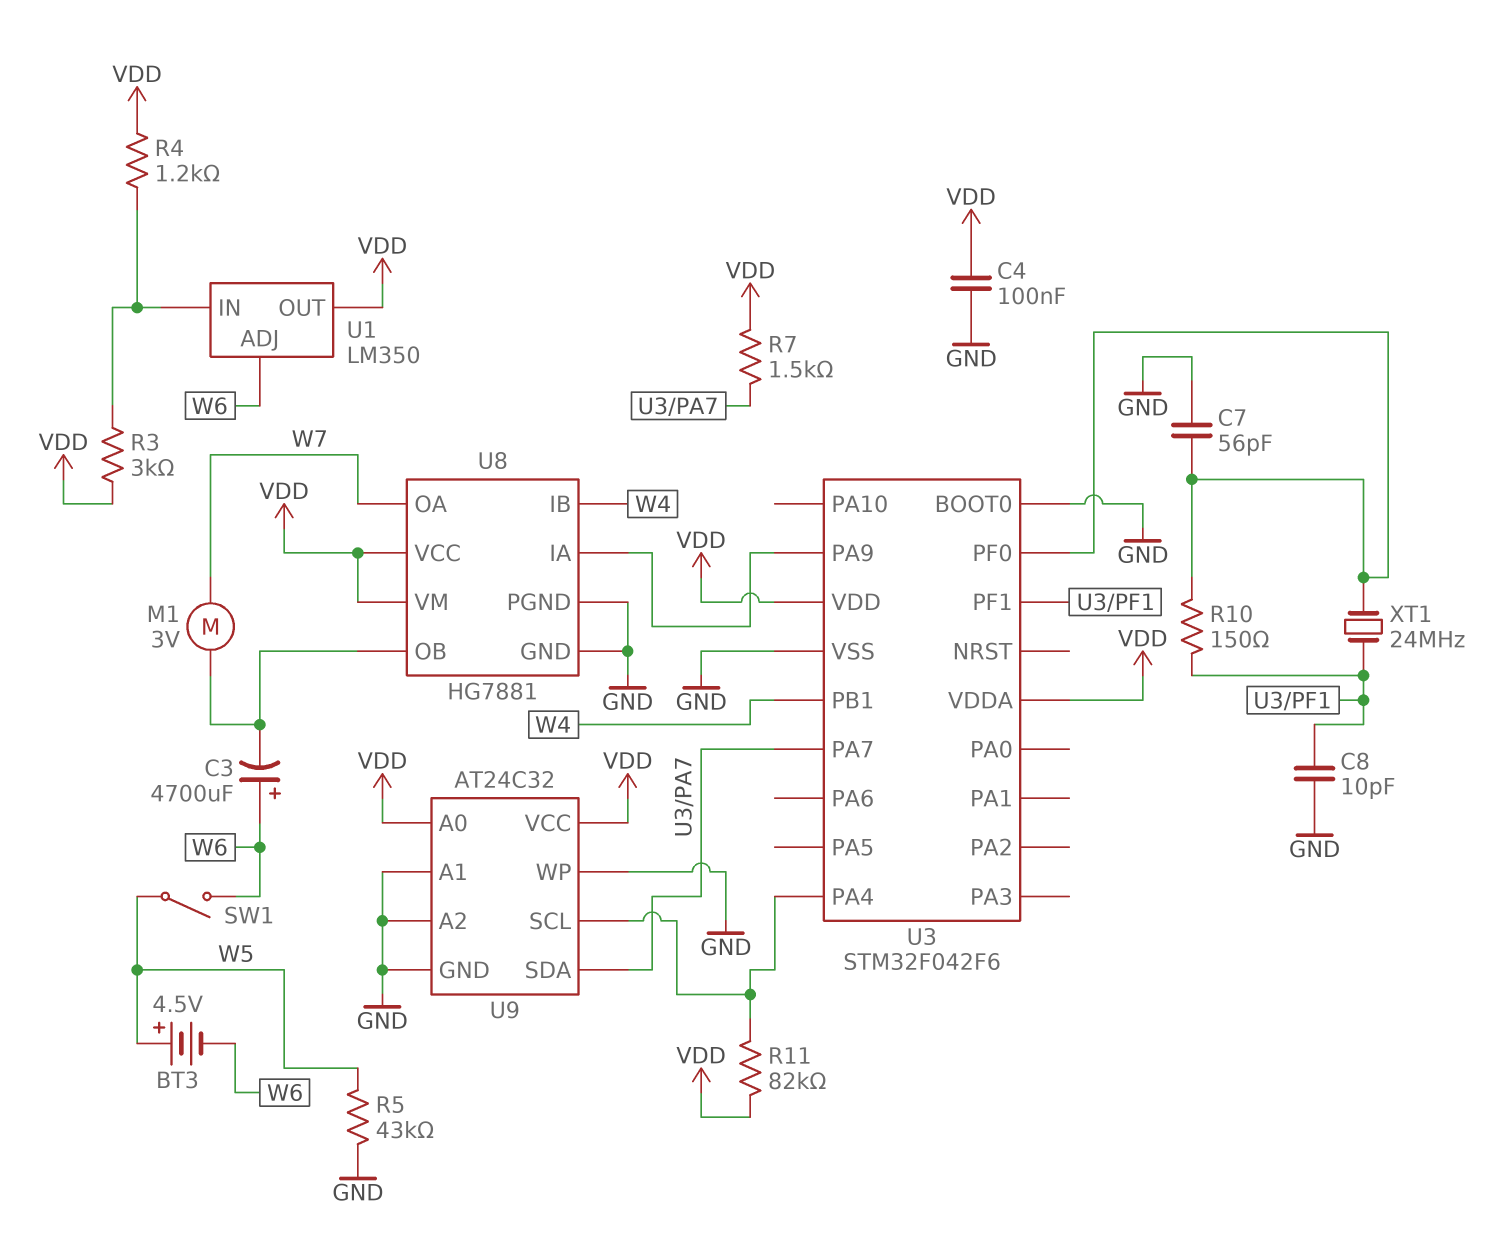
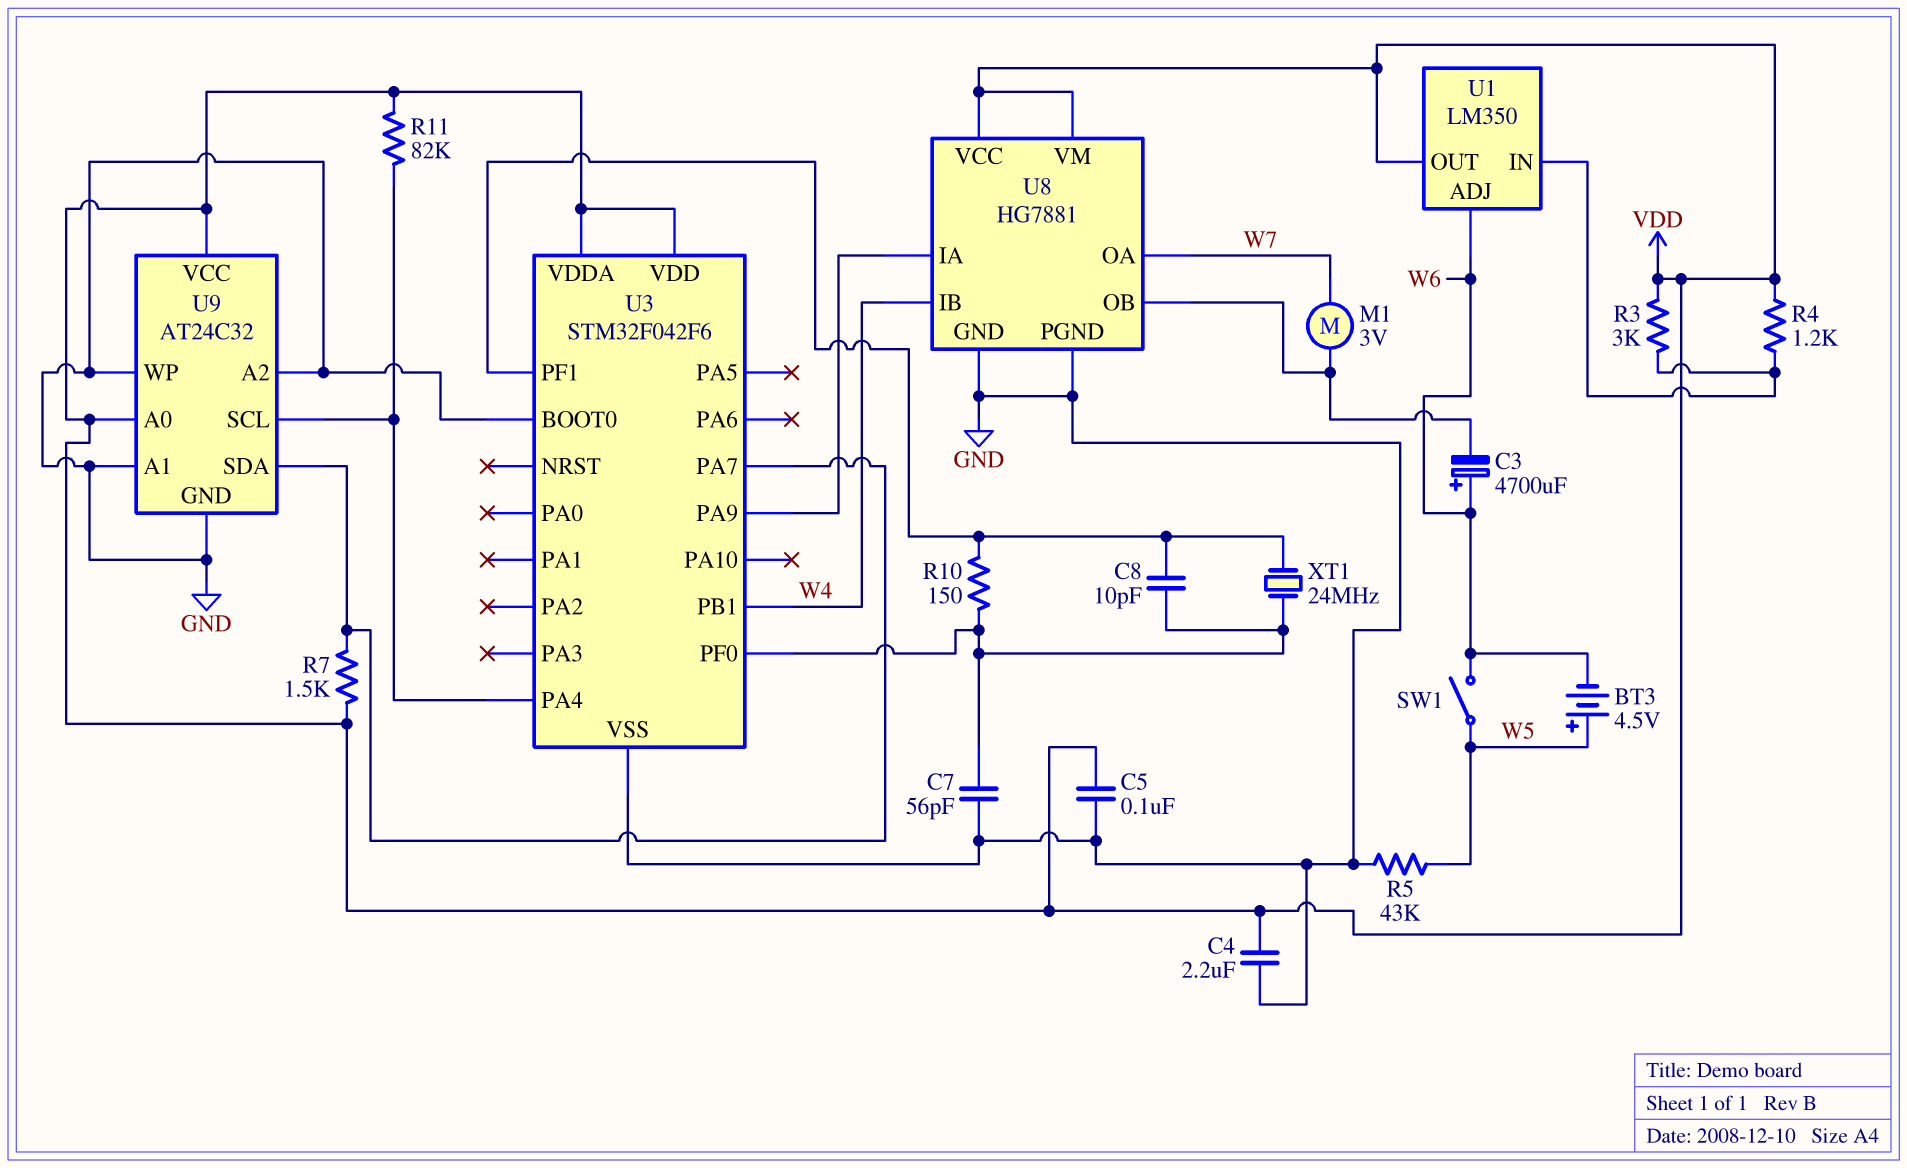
C4: 100nF (GND, VDD) -> 2.2uF (GND, VDD)
C5: none -> 100nF (GND, VDD)
C8: 10pF (GND, U3/PF1) -> 10pF (U3/PF0, U3/PF1)

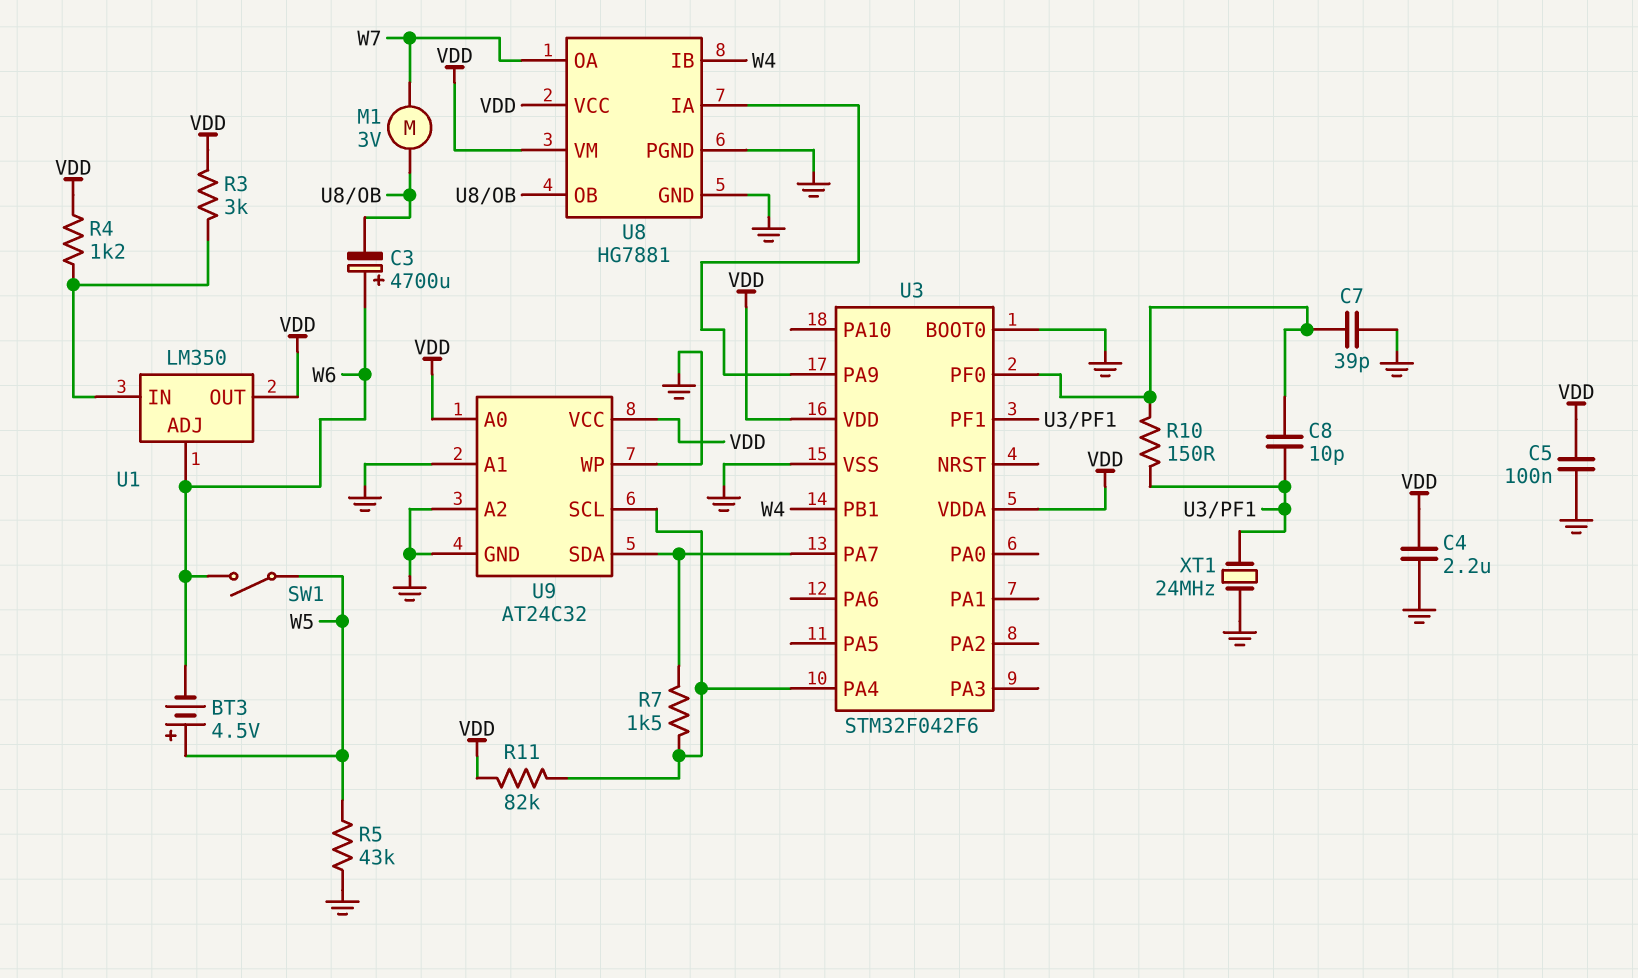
C7: 56pF (GND, U3/PF0) -> 39pF (GND, U3/PF0)
R7: 1.5k (U3/PA7, VDD) -> 1.5k (U3/PA4, U3/PA7)
XT1: 24MHz (U3/PF0, U3/PF1) -> 24MHz (GND, U3/PF1)

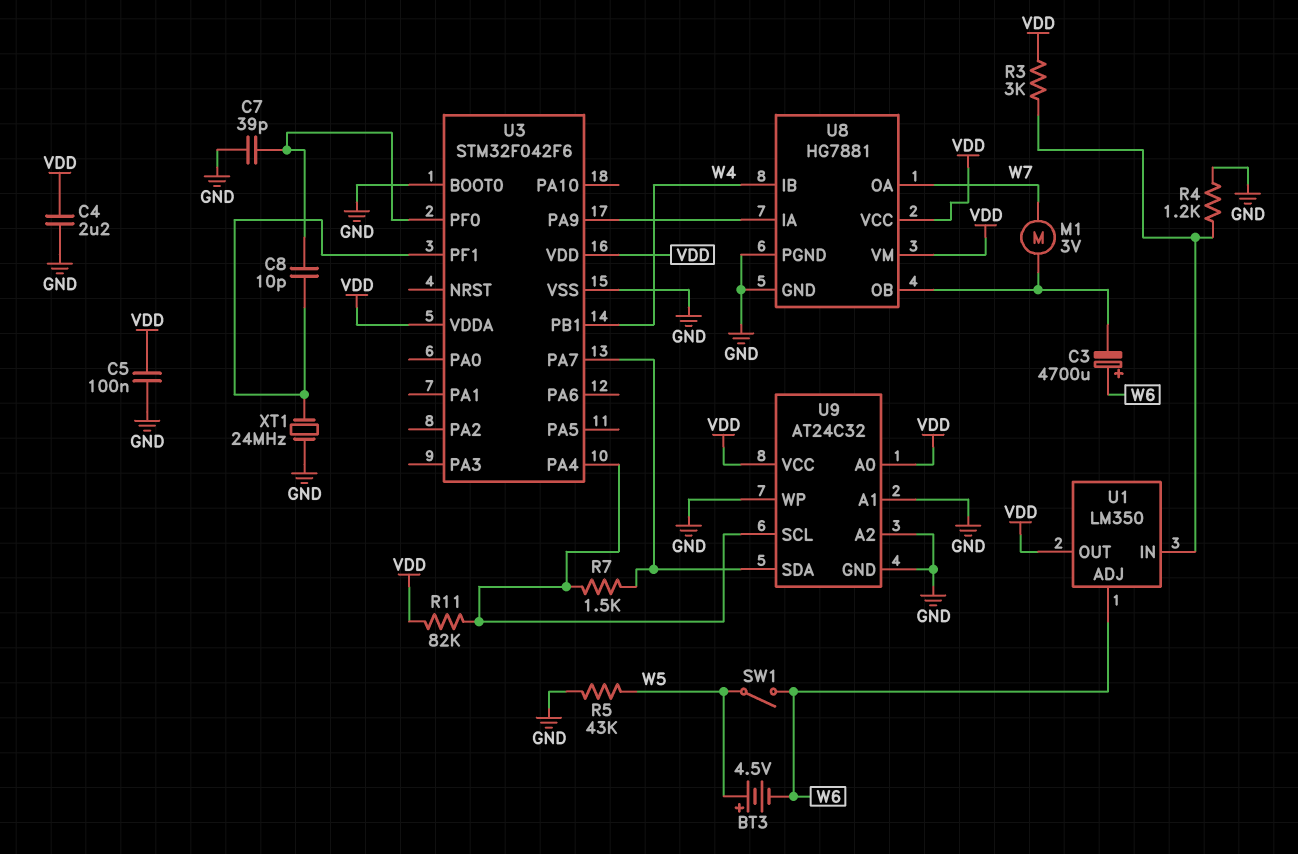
R4: 1.2k (U1/IN, VDD) -> 1.2k (GND, U1/IN)
R10: 150 (U3/PF0, U3/PF1) -> none

